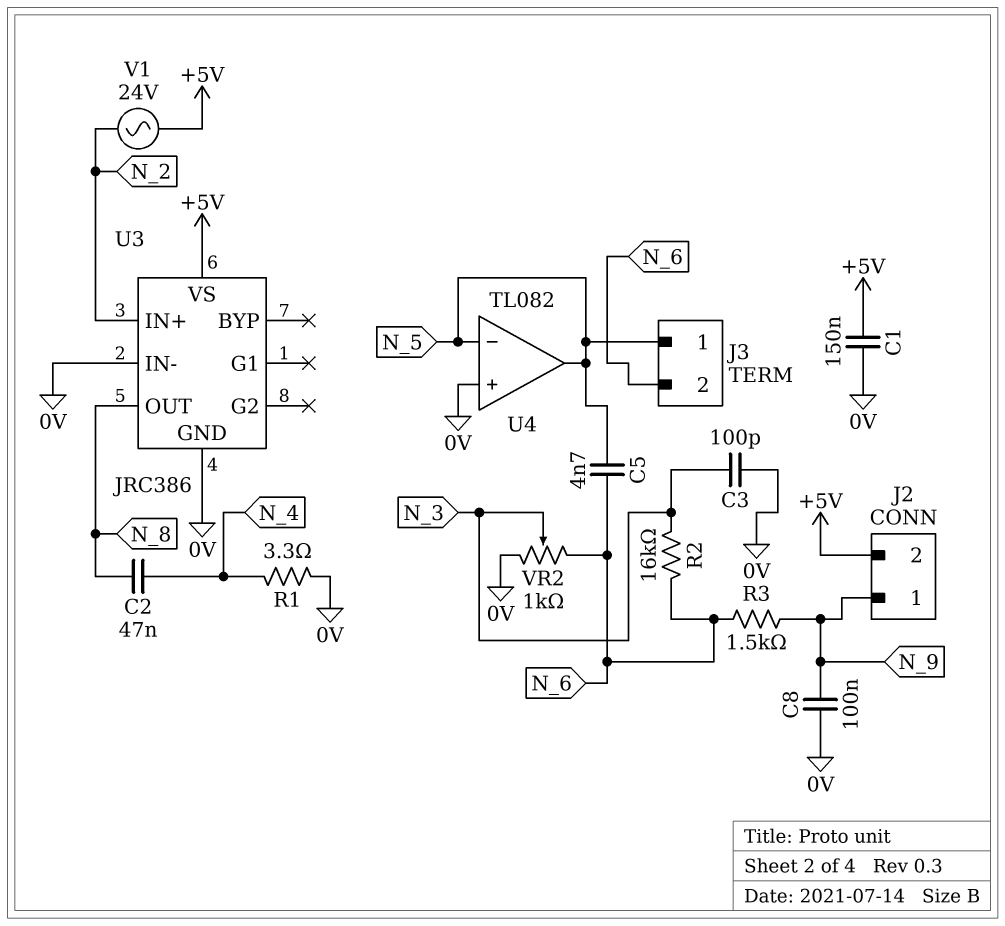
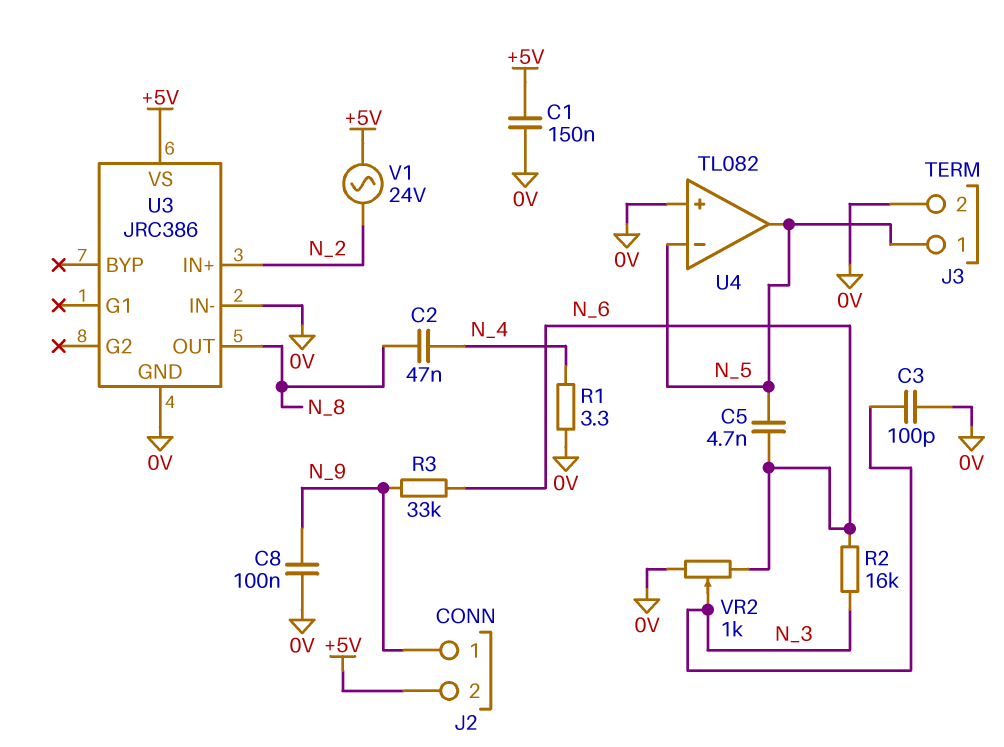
J3 pin 2: N_6 -> 0V
R3: 1.5k (N_6, N_9) -> 33k (N_6, N_9)

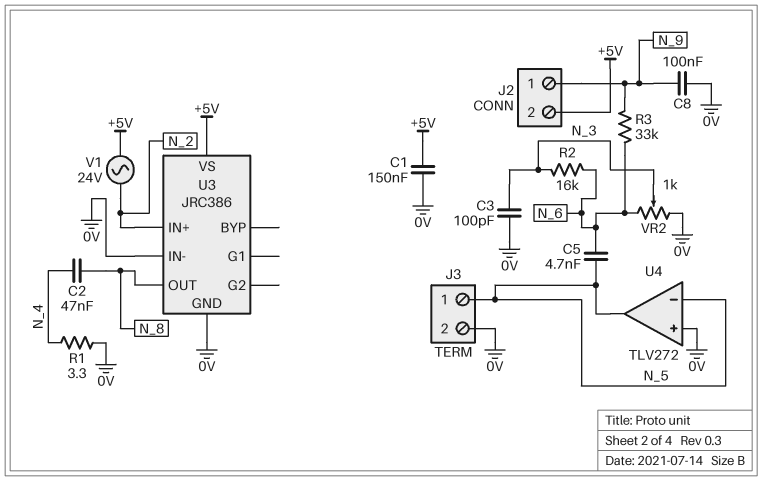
U4: TL082 -> TLV272

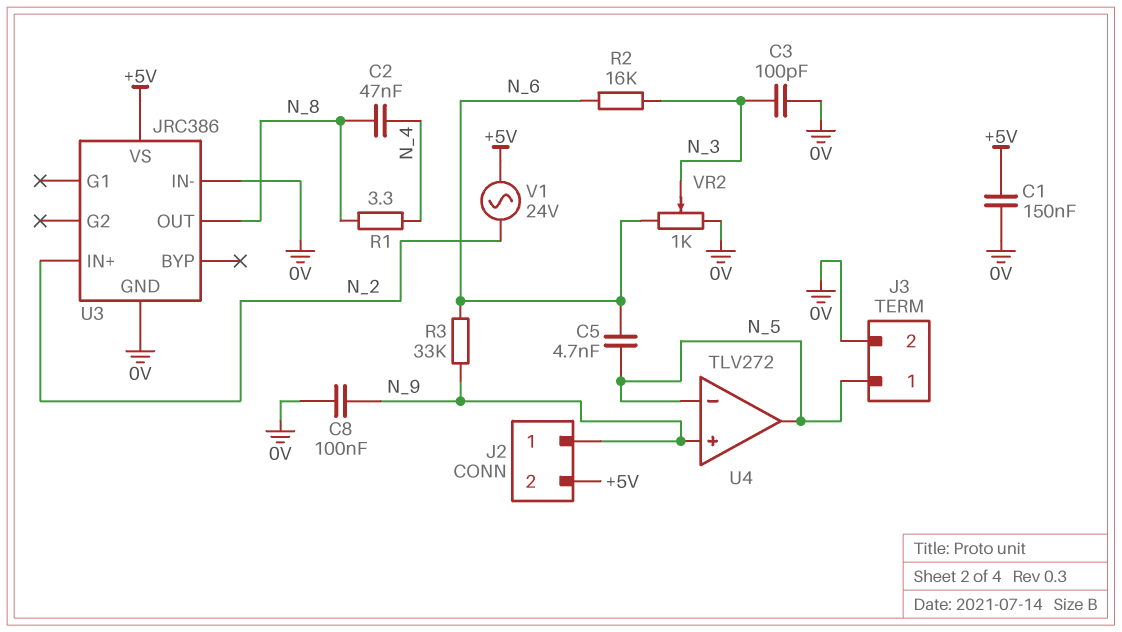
R1: 3.3 (0V, N_4) -> 3.3 (N_4, N_8)
U4 pin in+: 0V -> N_9

